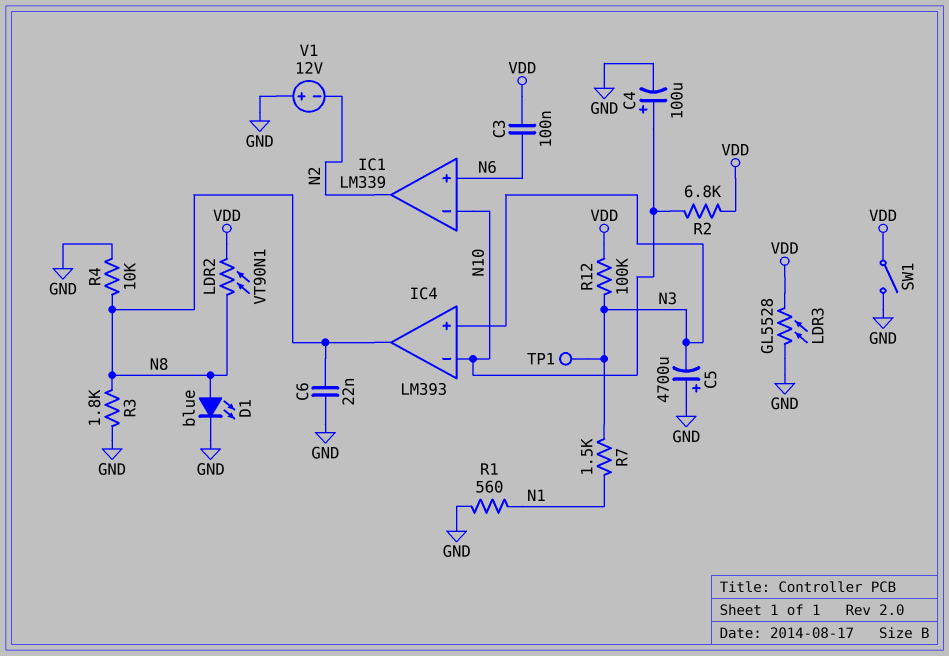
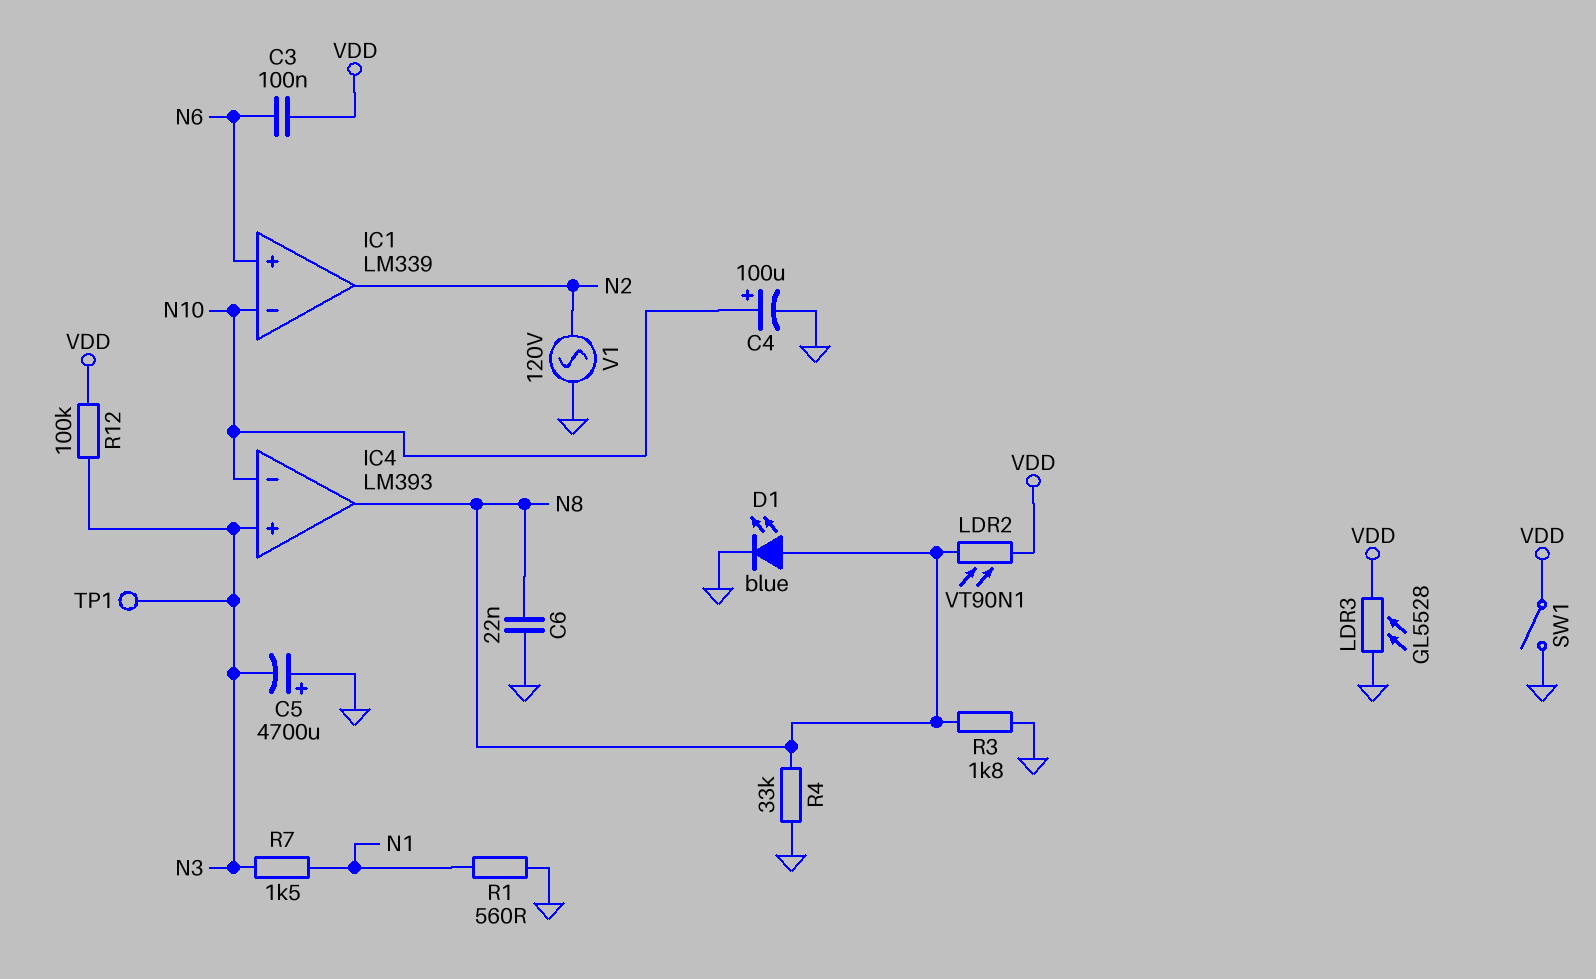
R2: 6.8k (N10, VDD) -> none
R4: 10k (GND, N8) -> 33k (GND, N8)
V1: 12V (plus GND, minus N2) -> AC 120V (GND, N2)

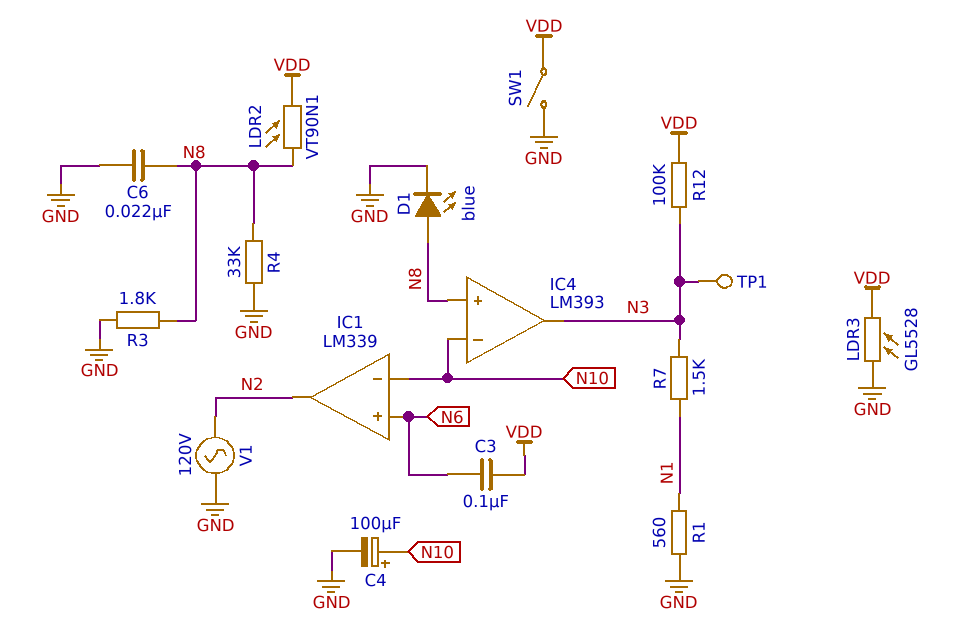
C5: 4700uF (plus GND, minus N3) -> none
IC4 pin in+: N3 -> N8
IC4 pin out: N8 -> N3

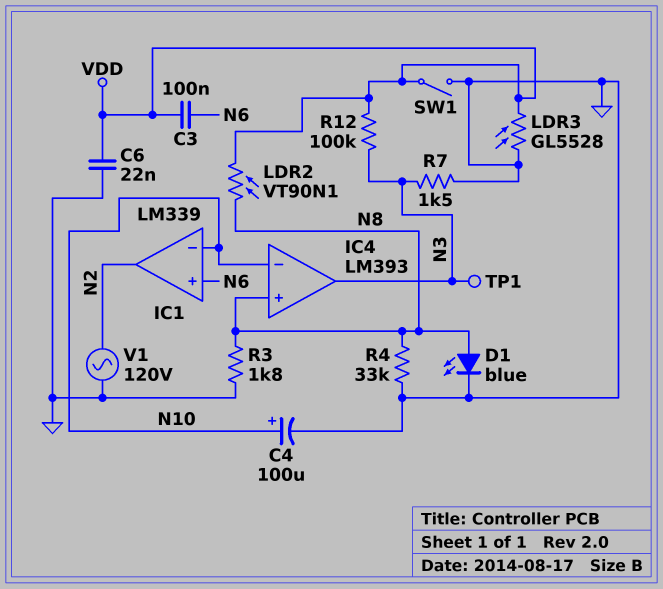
C6: 22nF (GND, N8) -> 22nF (GND, VDD)
R1: 560 (GND, N1) -> none
R7: 1.5k (N1, N3) -> 1.5k (GND, N3)

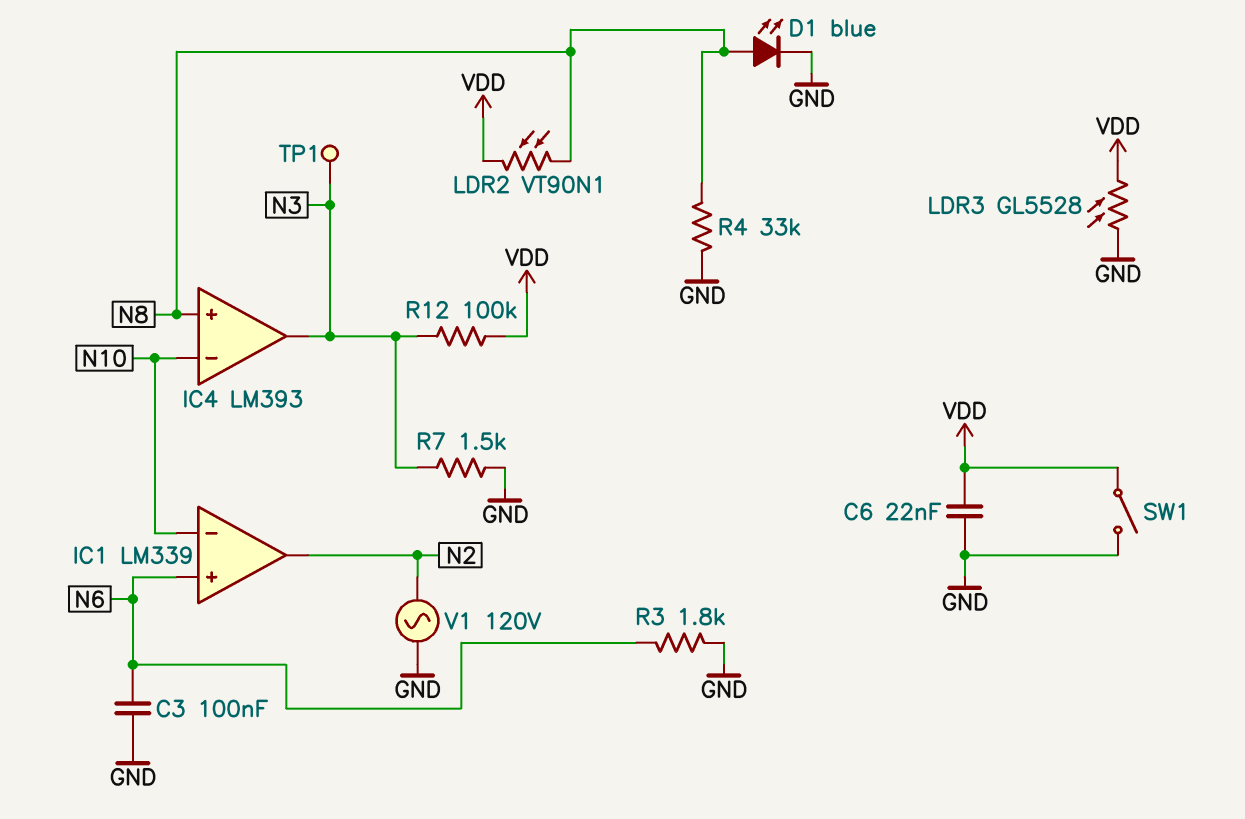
C3: 100nF (N6, VDD) -> 100nF (GND, N6)
C4: 100uF (plus N10, minus GND) -> none
R3: 1.8k (GND, N8) -> 1.8k (GND, N6)

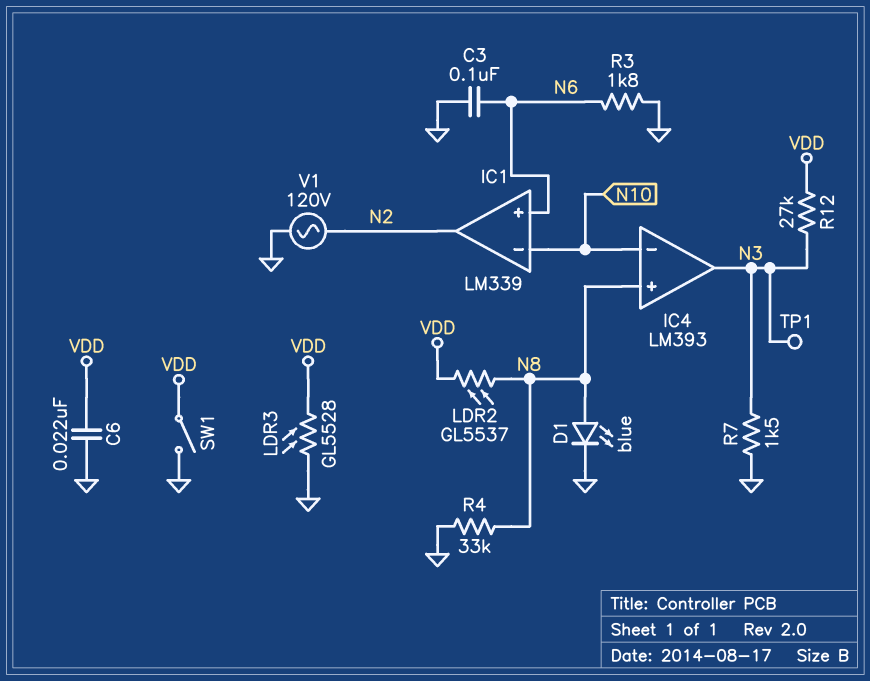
LDR2: VT90N1 (N8, VDD) -> GL5537 (N8, VDD)
R12: 100k (N3, VDD) -> 27k (N3, VDD)

